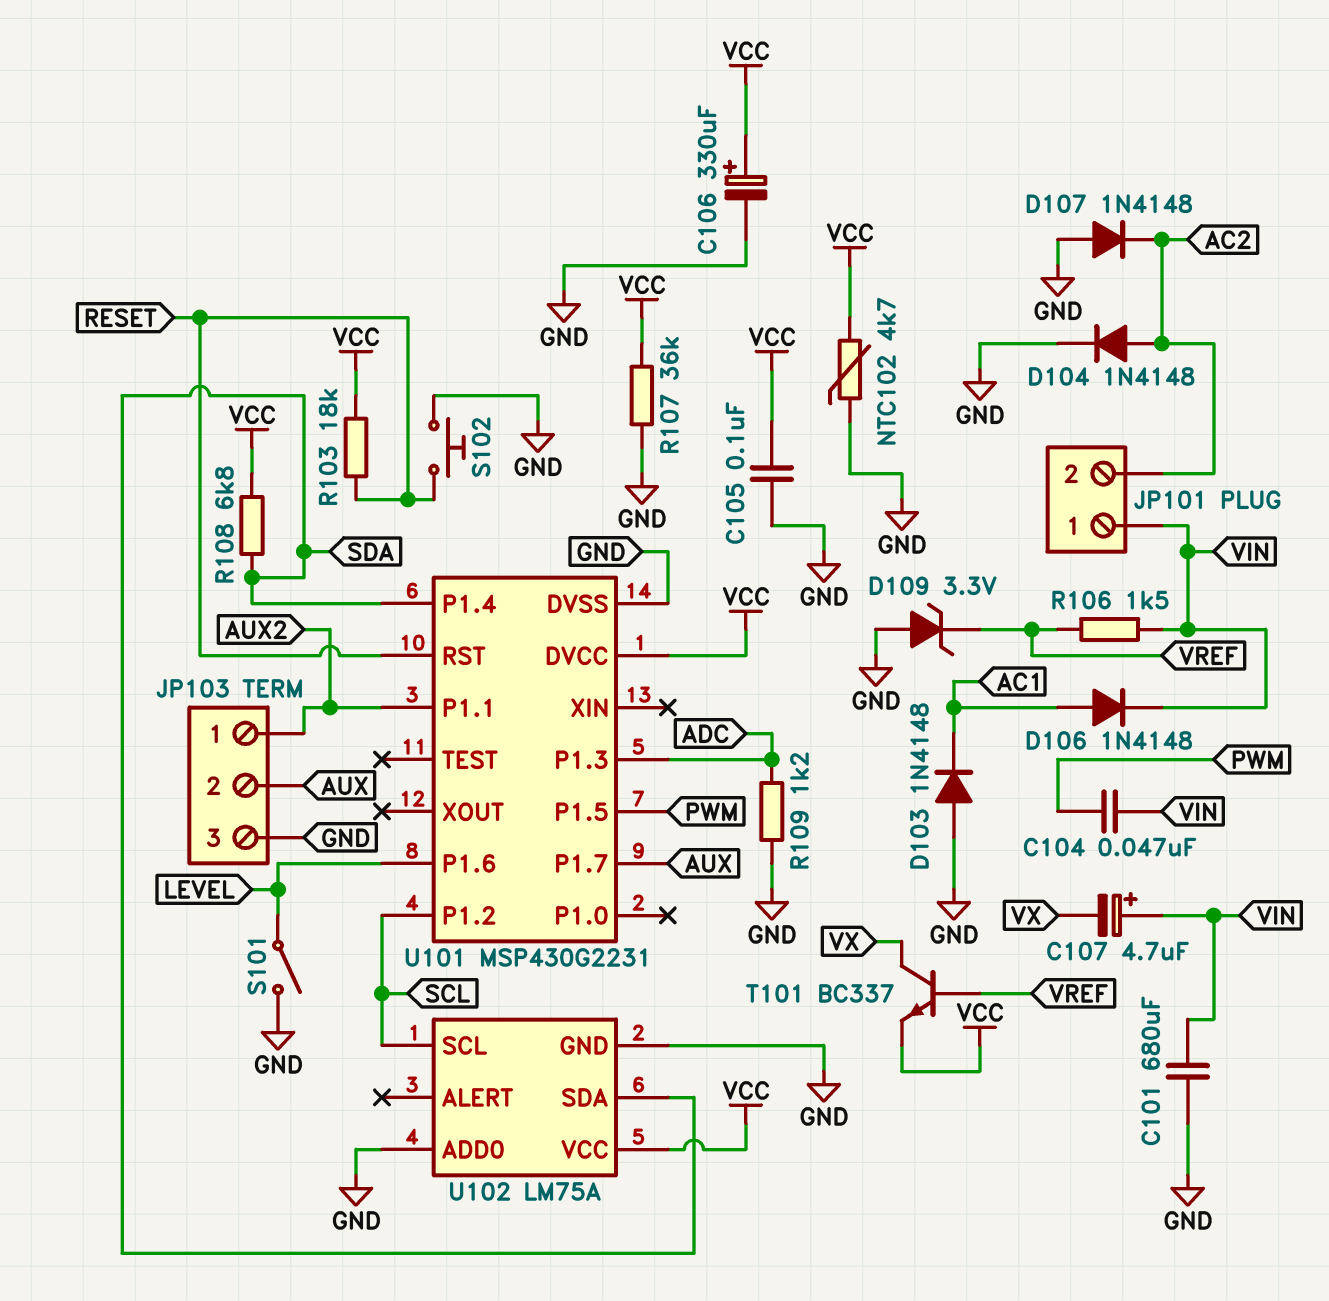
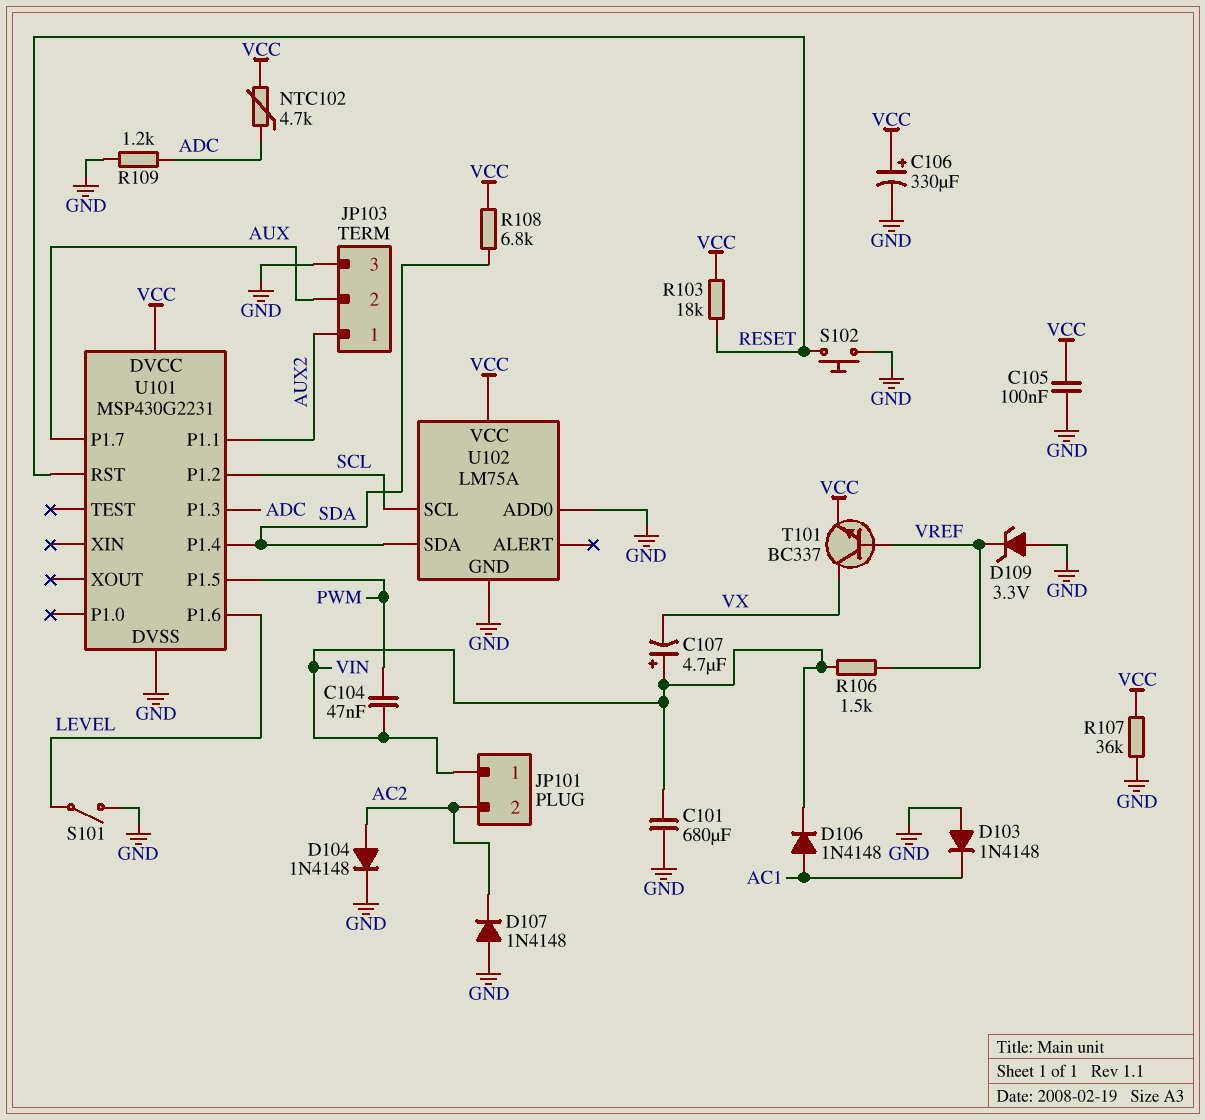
NTC102: 4.7k (GND, VCC) -> 4.7k (ADC, VCC)

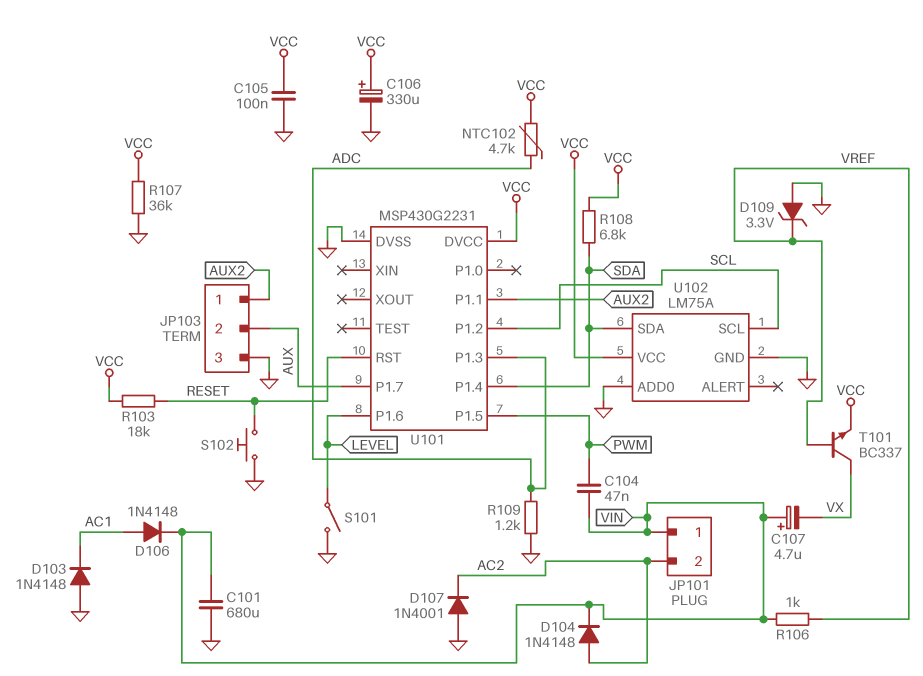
D104: diode 1N4148 (A AC2, K GND) -> diode 1N4148 (A AC2, K VIN)
D107: diode 1N4148 (A GND, K AC2) -> diode 1N4001 (A GND, K AC2)
R106: 1.5k (VIN, VREF) -> 1k (VIN, VREF)

